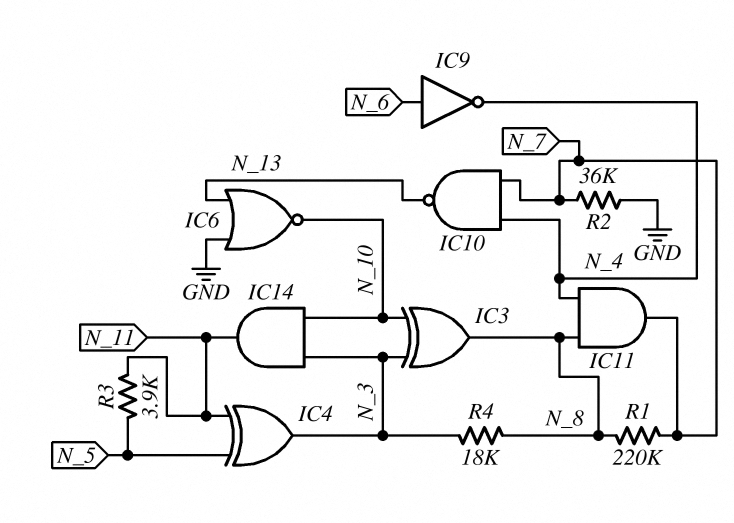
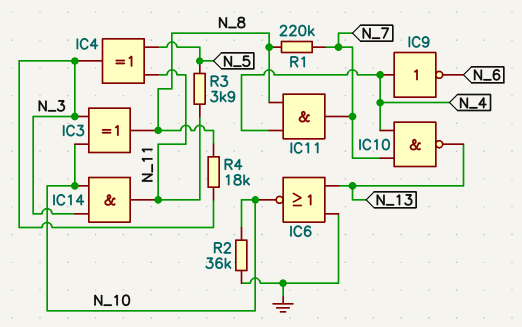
IC9: NOT (in N_6, out N_4) -> NOT (in N_4, out N_6)
R2: 36k (GND, N_7) -> 36k (GND, N_10)

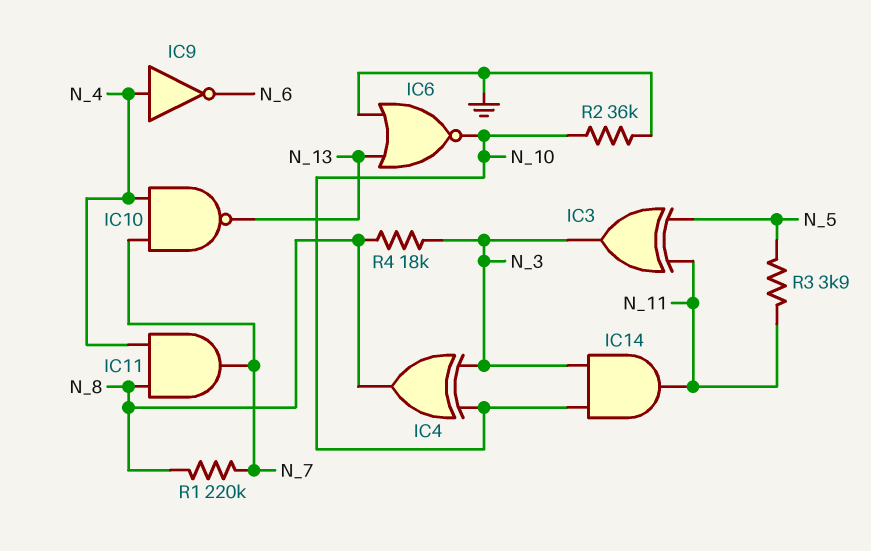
IC3: XOR (in N_3, in N_10, out N_8) -> XOR (in N_5, in N_11, out N_3)
IC4: XOR (in N_5, in N_11, out N_3) -> XOR (in N_3, in N_10, out N_8)

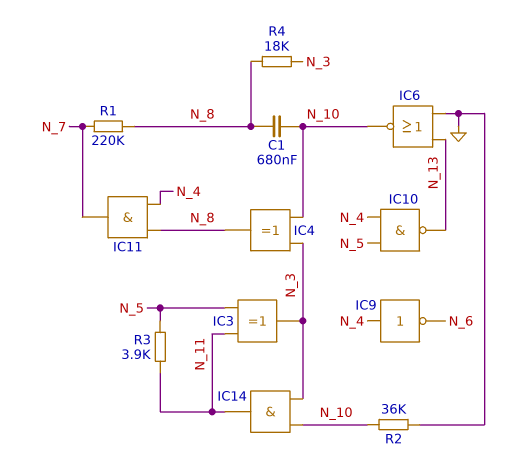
C1: none -> 680nF (N_8, N_10)
IC10: NAND (in N_4, in N_7, out N_13) -> NAND (in N_4, in N_5, out N_13)

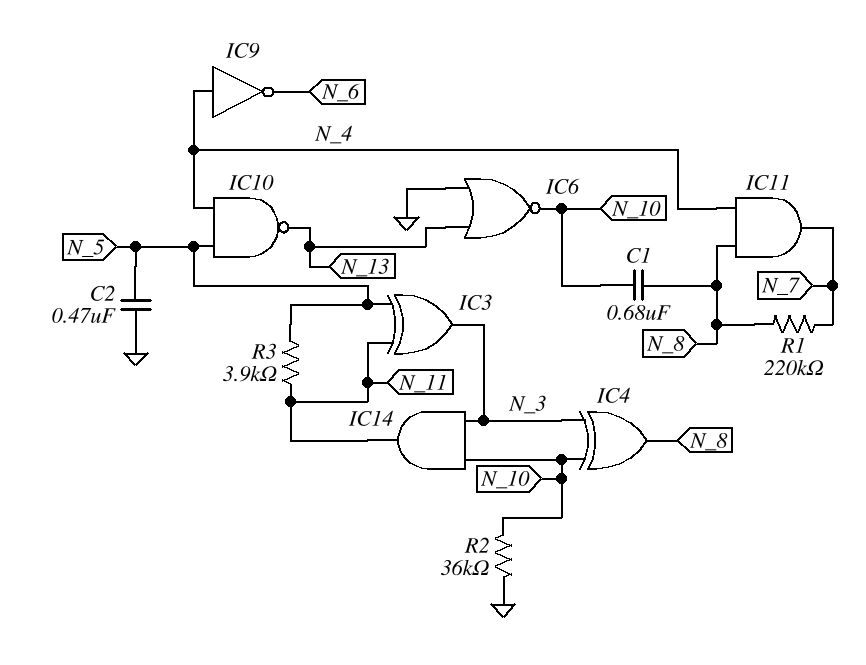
C2: none -> 470nF (GND, N_5)
R4: 18k (N_3, N_8) -> none

